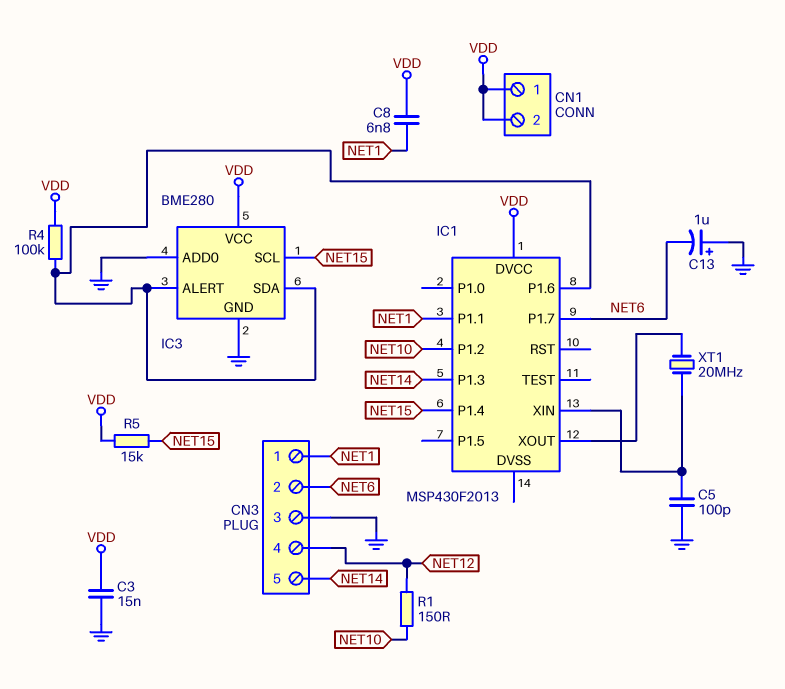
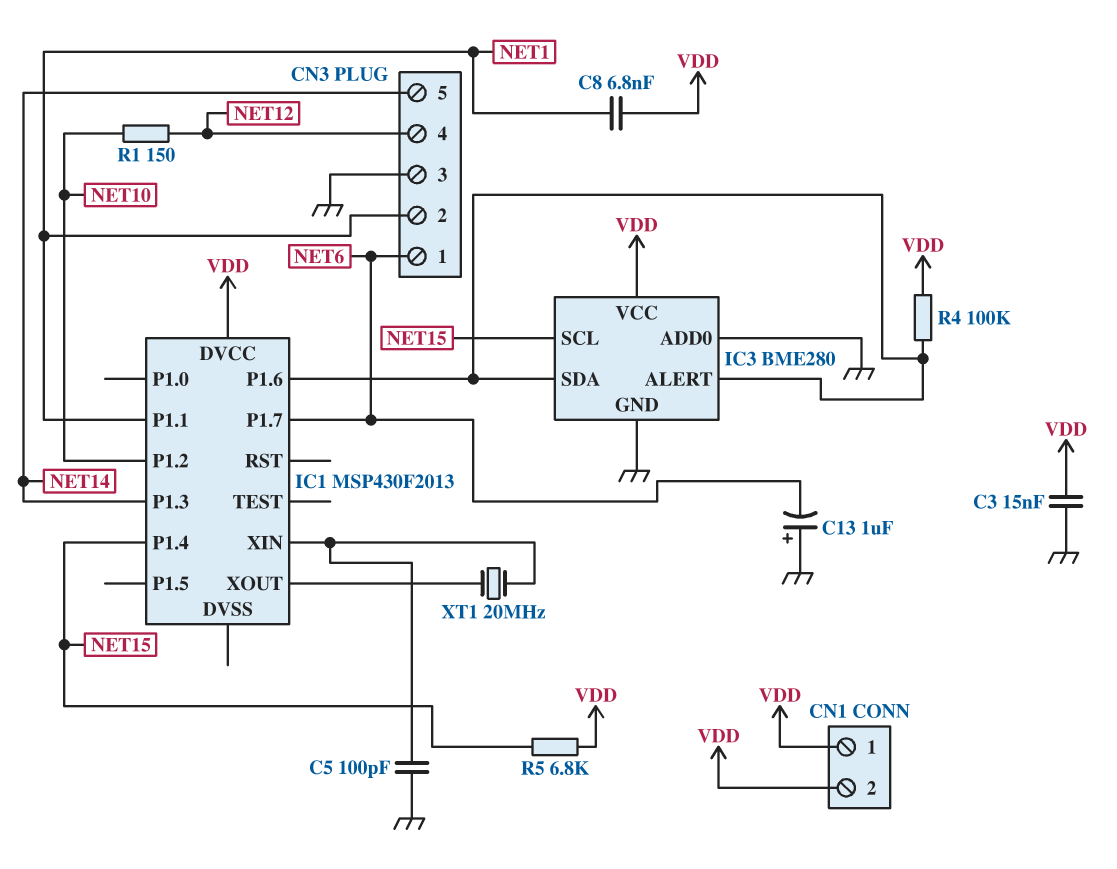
CN3 pin 1: NET1 -> NET6
CN3 pin 2: NET6 -> NET1
R5: 15k (NET15, VDD) -> 6.8k (NET15, VDD)

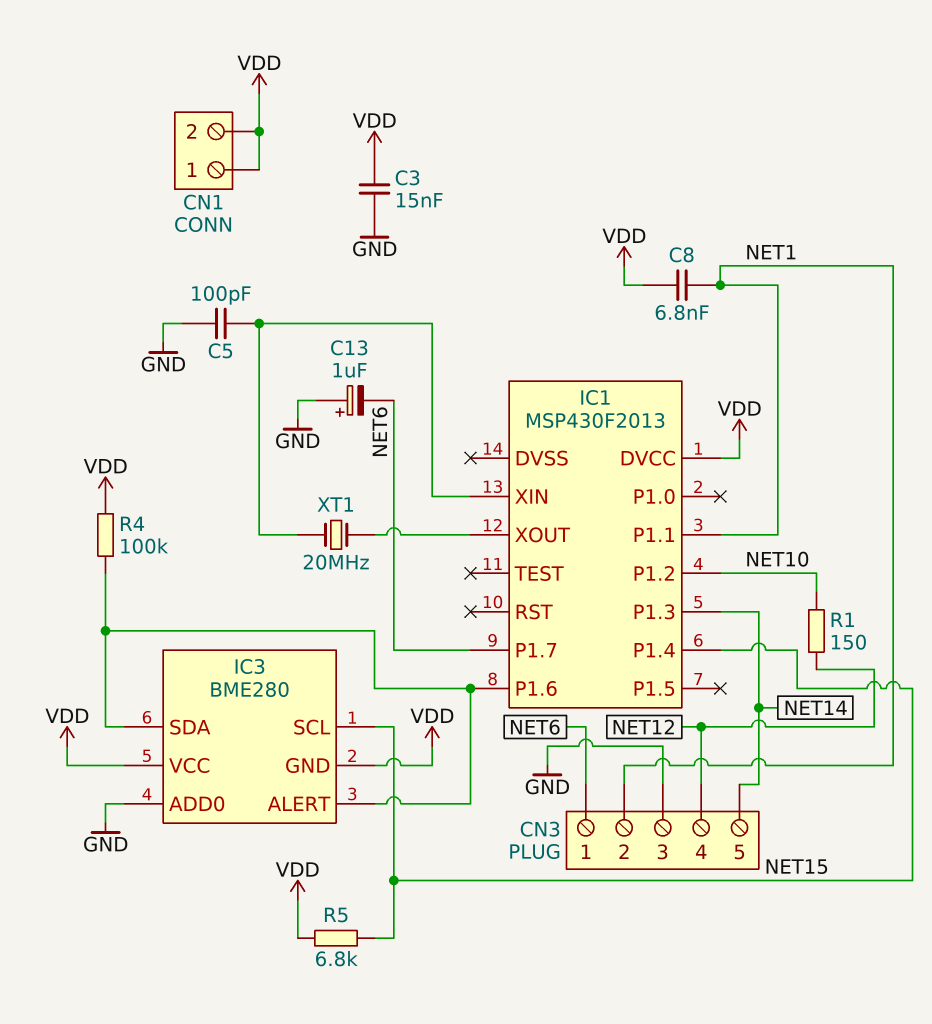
IC3 pin GND: GND -> VDD

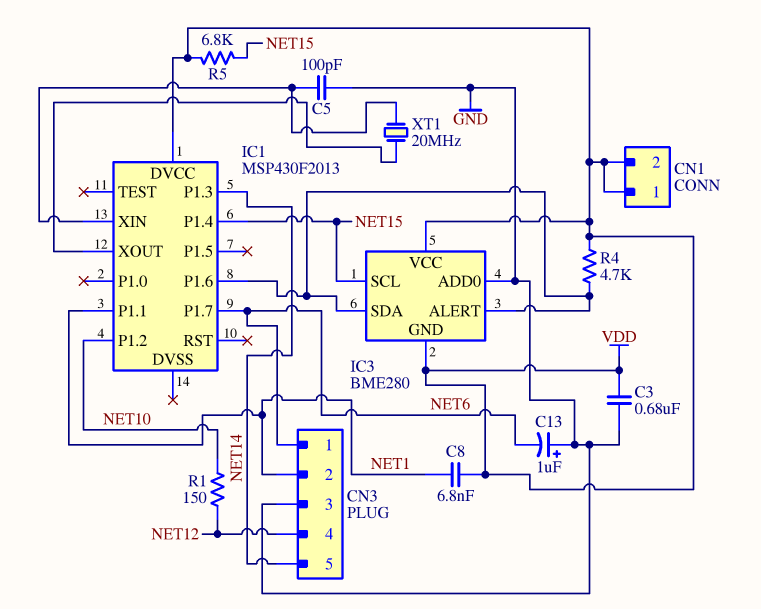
C3: 15nF (GND, VDD) -> 680nF (GND, VDD)
R4: 100k (IC1/P1.6, VDD) -> 4.7k (IC1/P1.6, VDD)

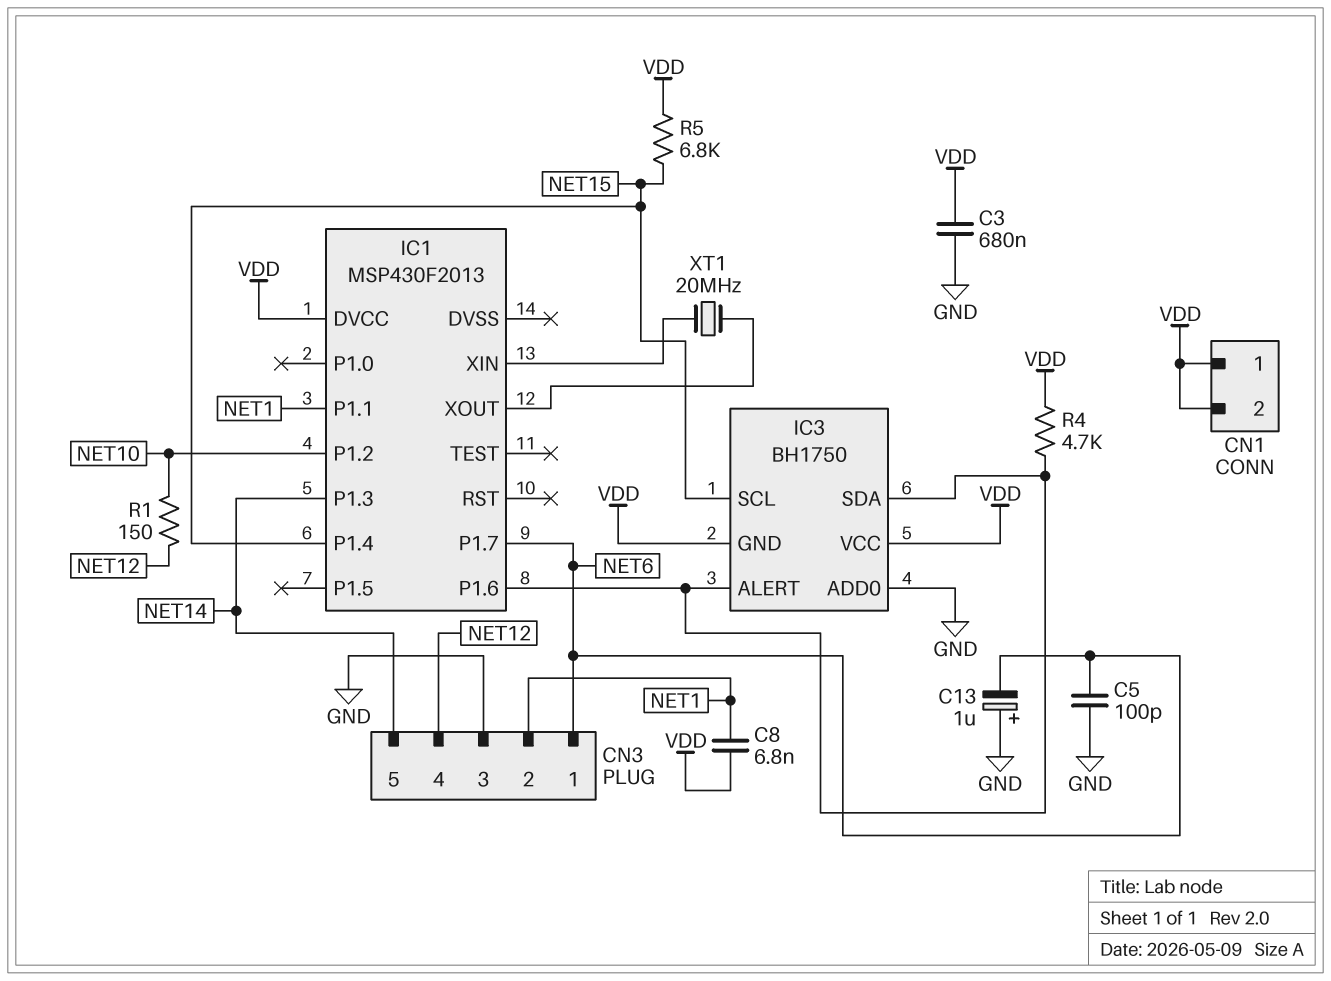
C5: 100pF (GND, IC1/XIN) -> 100pF (GND, NET6)
IC3: BME280 -> BH1750

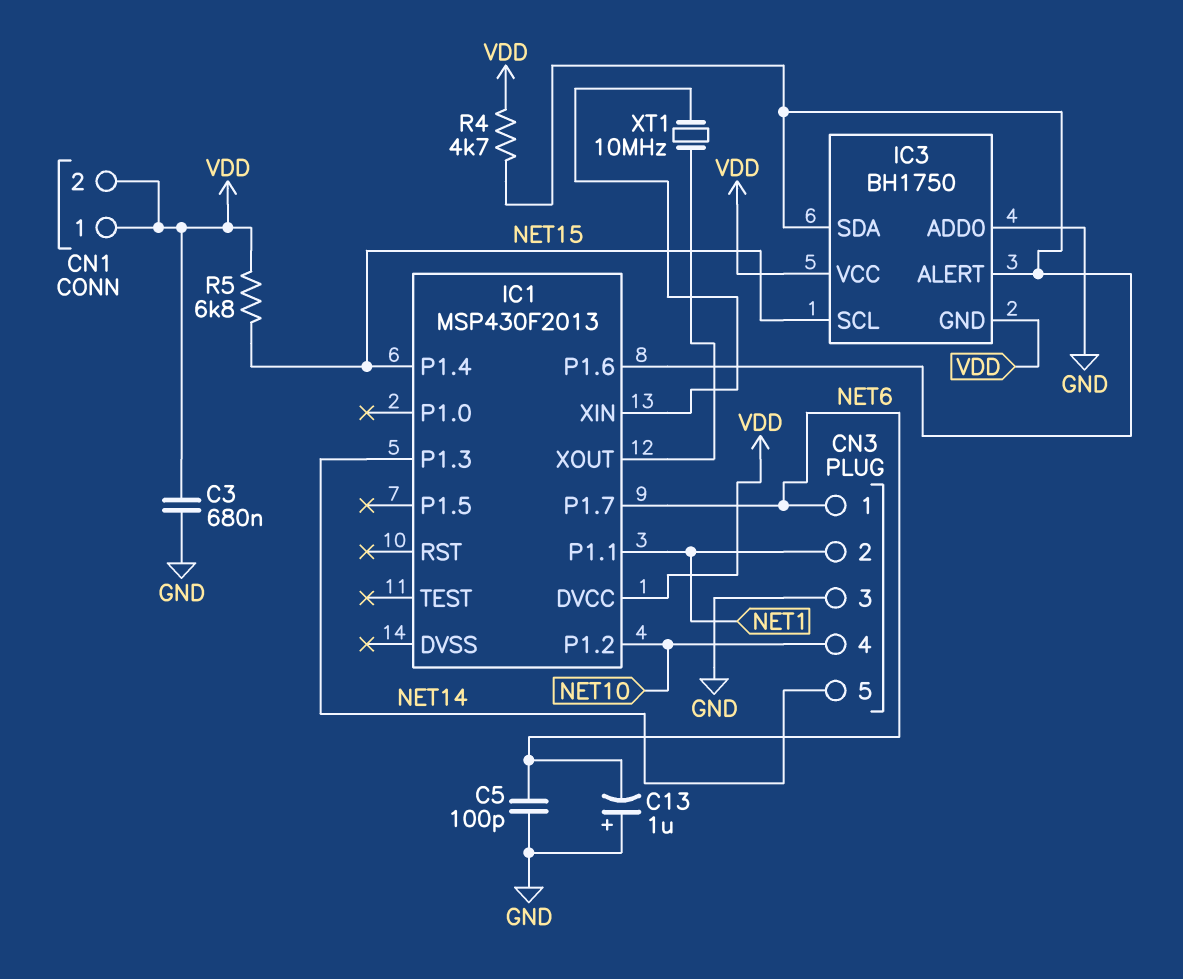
C8: 6.8nF (NET1, VDD) -> none
CN3 pin 4: NET12 -> NET10
R1: 150 (NET10, NET12) -> none
XT1: 20MHz (IC1/XIN, IC1/XOUT) -> 10MHz (IC1/XIN, IC1/XOUT)

